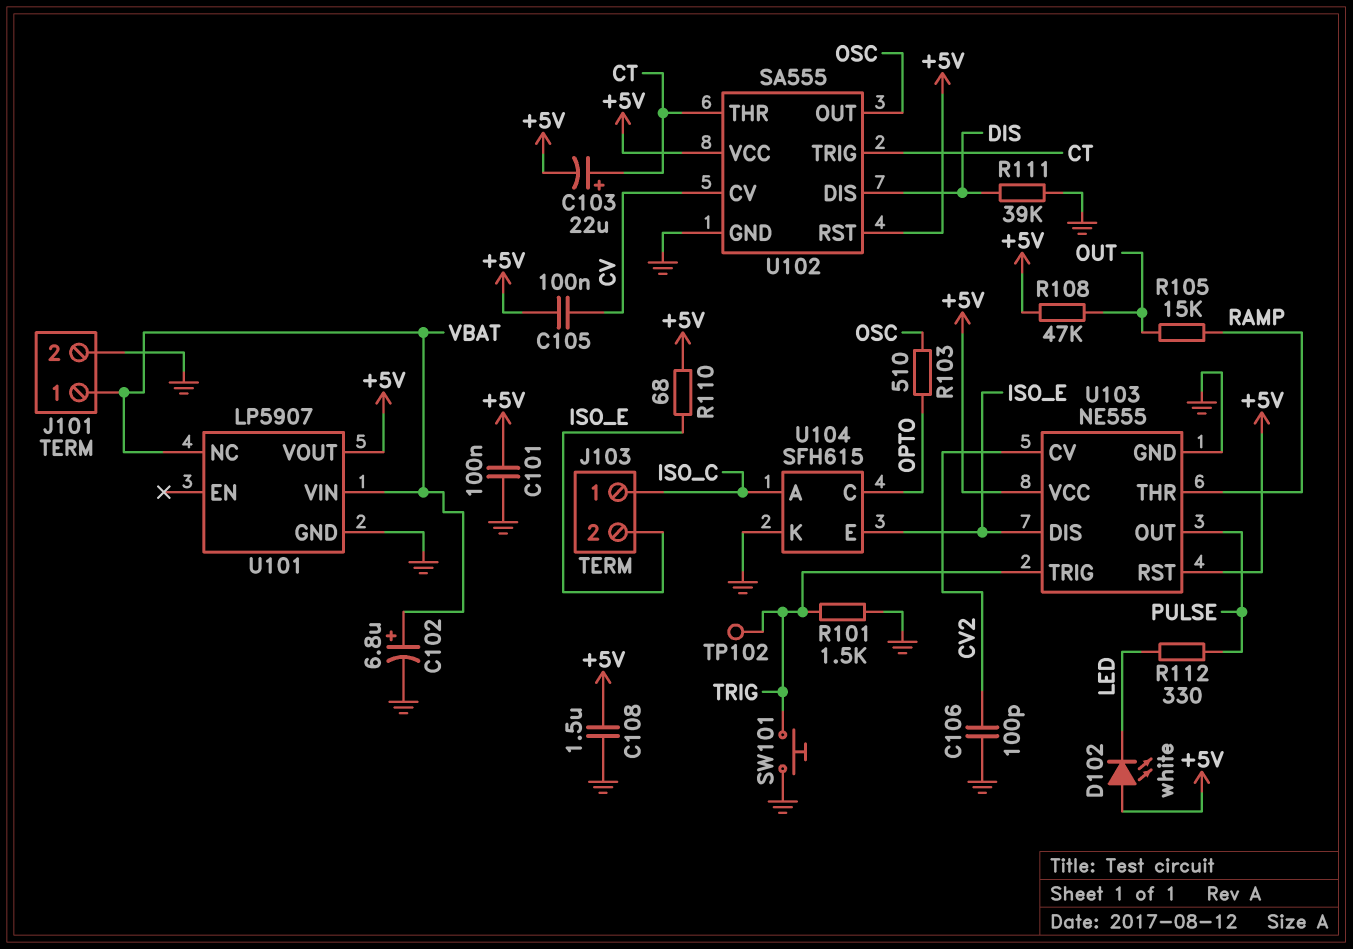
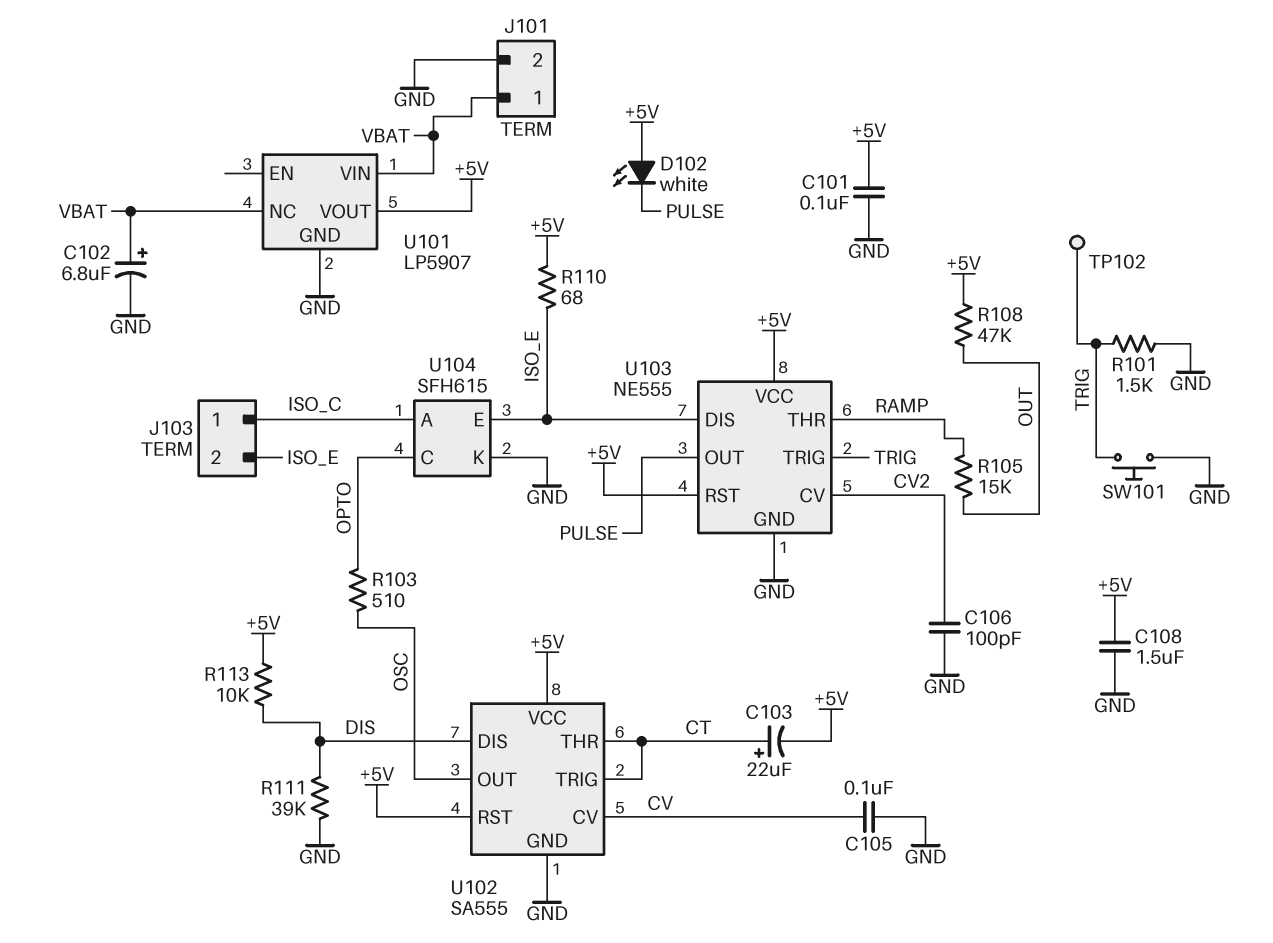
C105: 100nF (+5V, CV) -> 100nF (CV, GND)
D102: LED white (A +5V, K LED) -> LED white (A +5V, K PULSE)
R112: 330 (LED, PULSE) -> none
R113: none -> 10k (+5V, DIS)

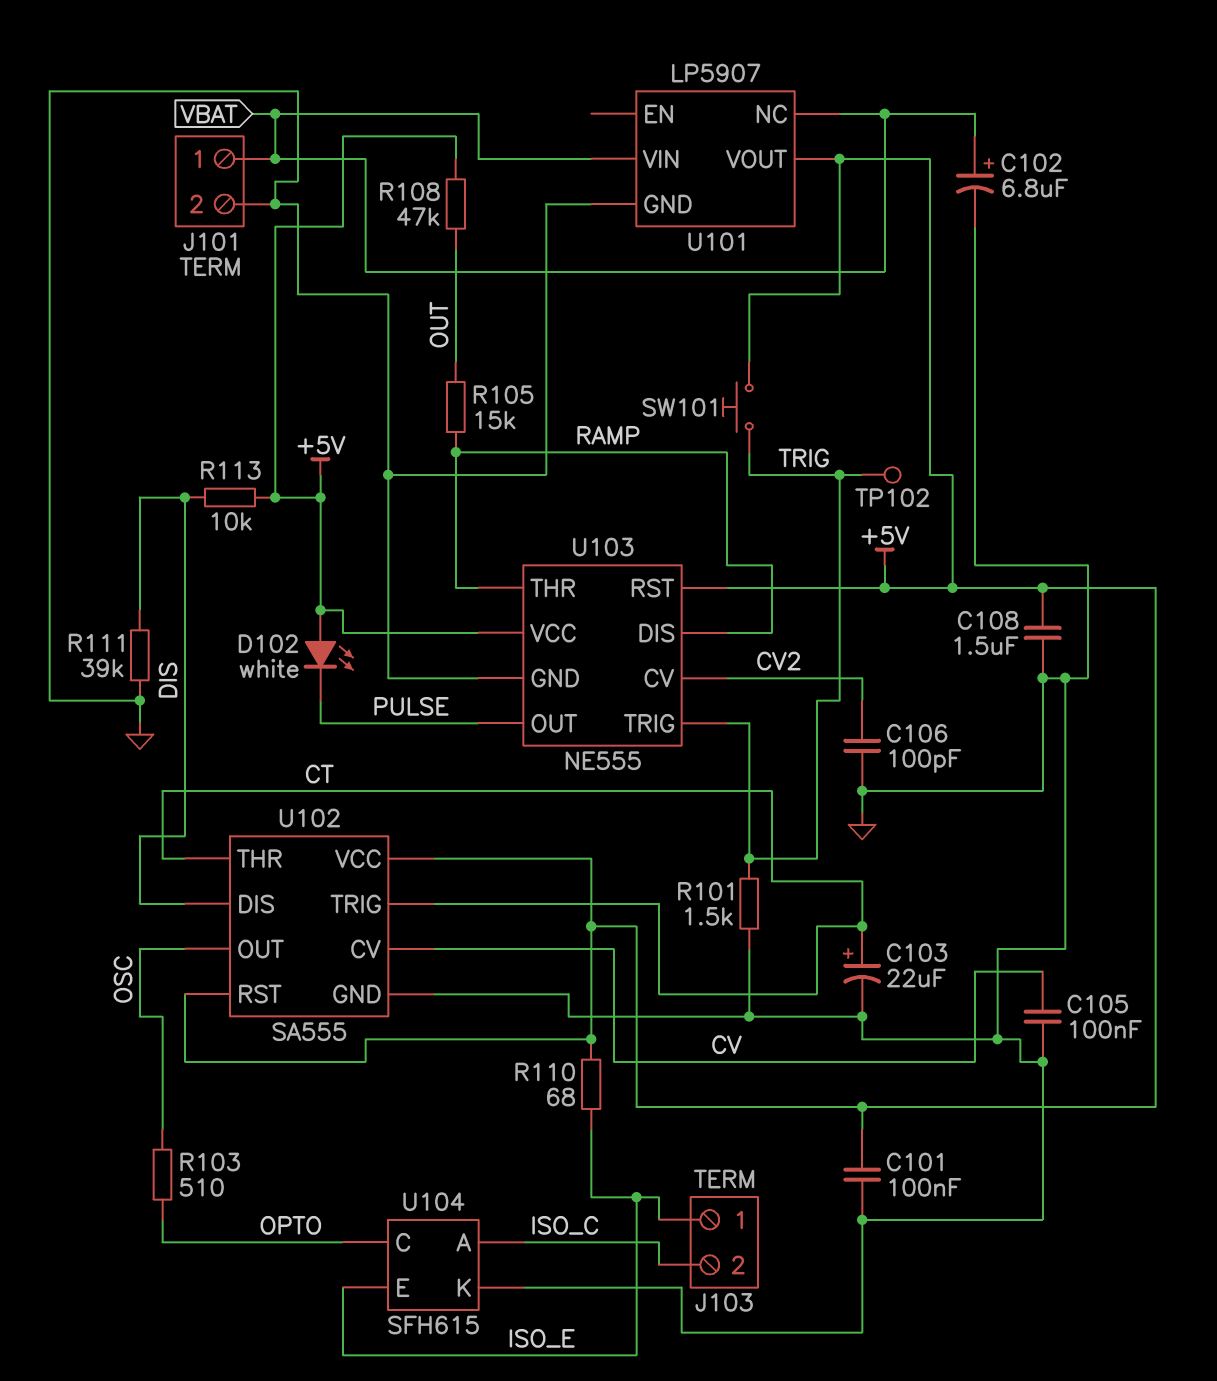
C103: 22uF (plus CT, minus +5V) -> 22uF (plus CT, minus GND)
J103 pin 1: ISO_C -> ISO_E
J103 pin 2: ISO_E -> ISO_C
SW101: button (GND, TRIG) -> button (+5V, TRIG)
U103 pin DIS: ISO_E -> RAMP

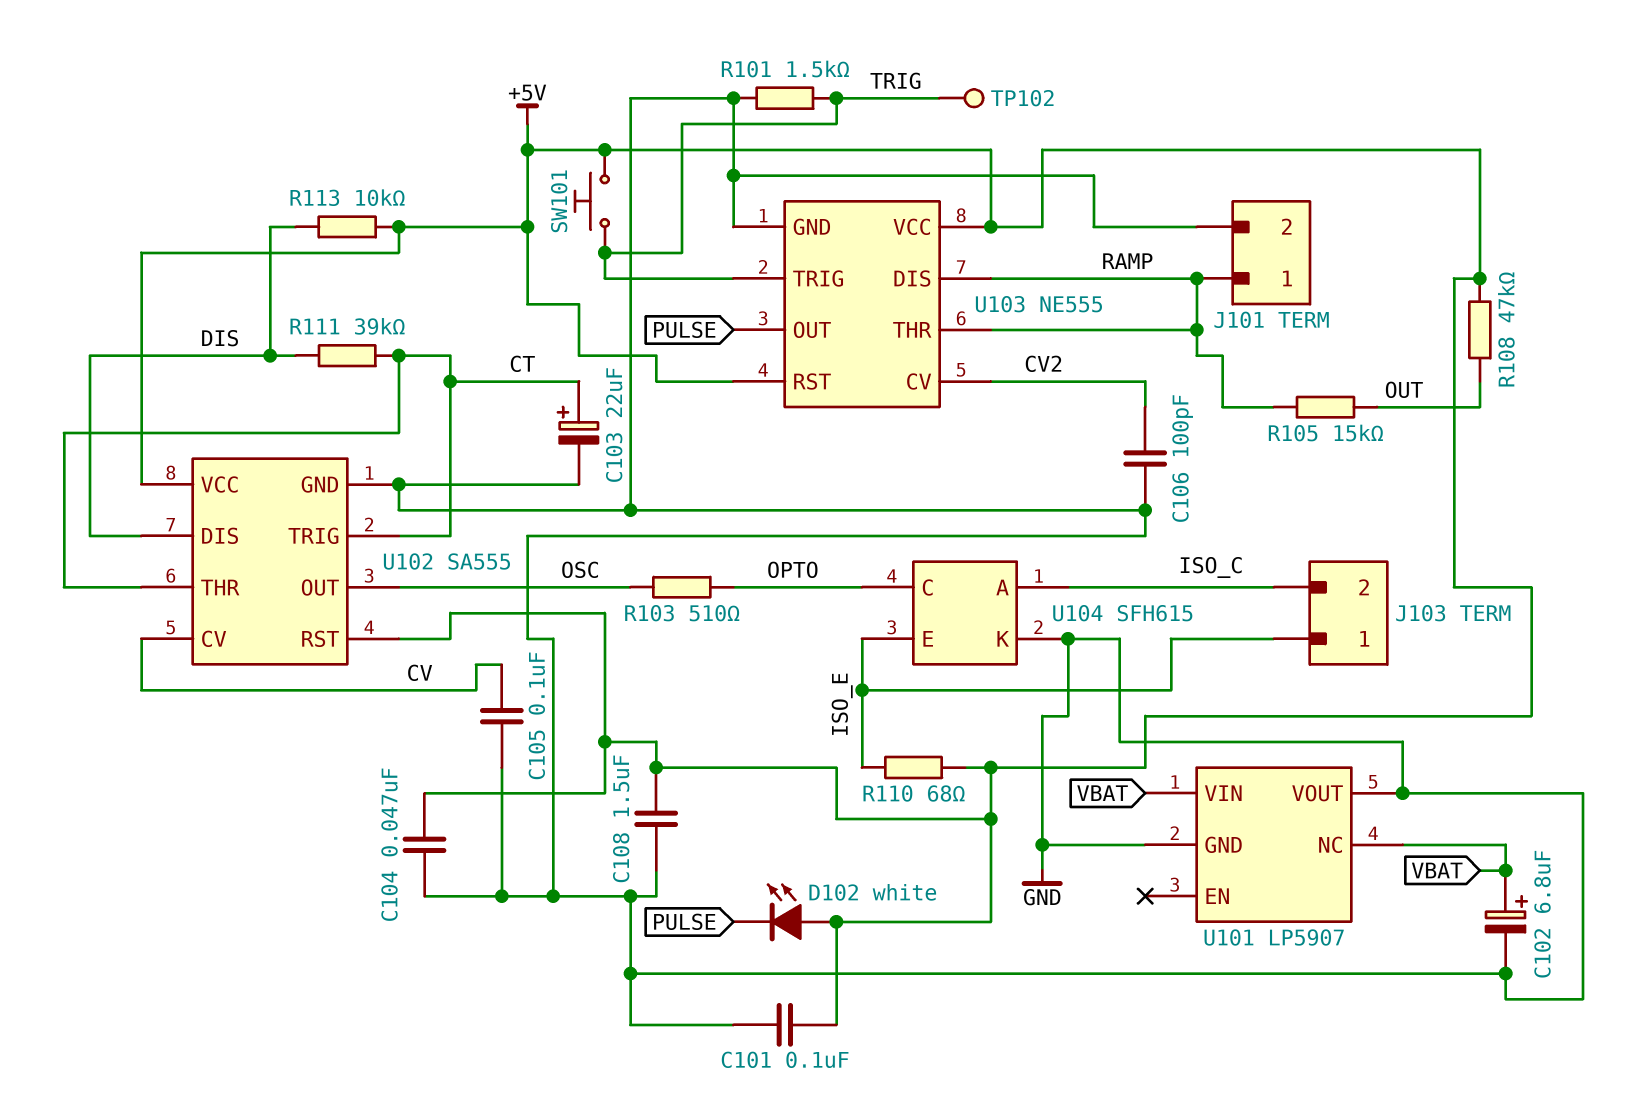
C104: none -> 47nF (+5V, GND)
J101 pin 1: VBAT -> RAMP
R111: 39k (DIS, GND) -> 39k (CT, DIS)
U101 pin VOUT: +5V -> GND

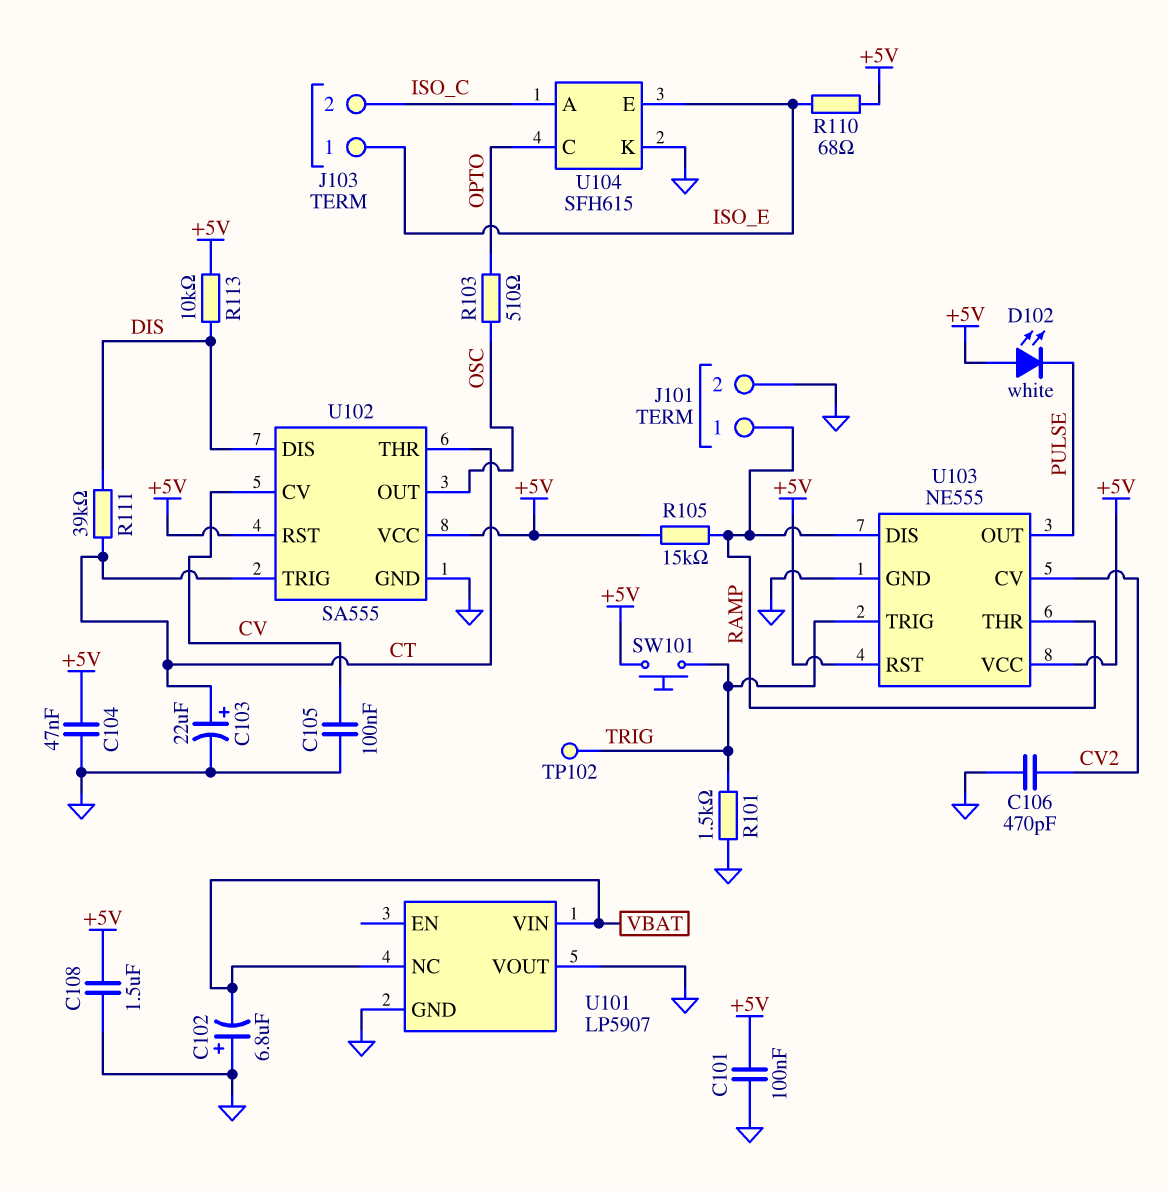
C102: 6.8uF (plus VBAT, minus GND) -> 6.8uF (plus GND, minus VBAT)
C106: 100pF (CV2, GND) -> 470pF (CV2, GND)
R105: 15k (OUT, RAMP) -> 15k (+5V, RAMP)
R108: 47k (+5V, OUT) -> none

